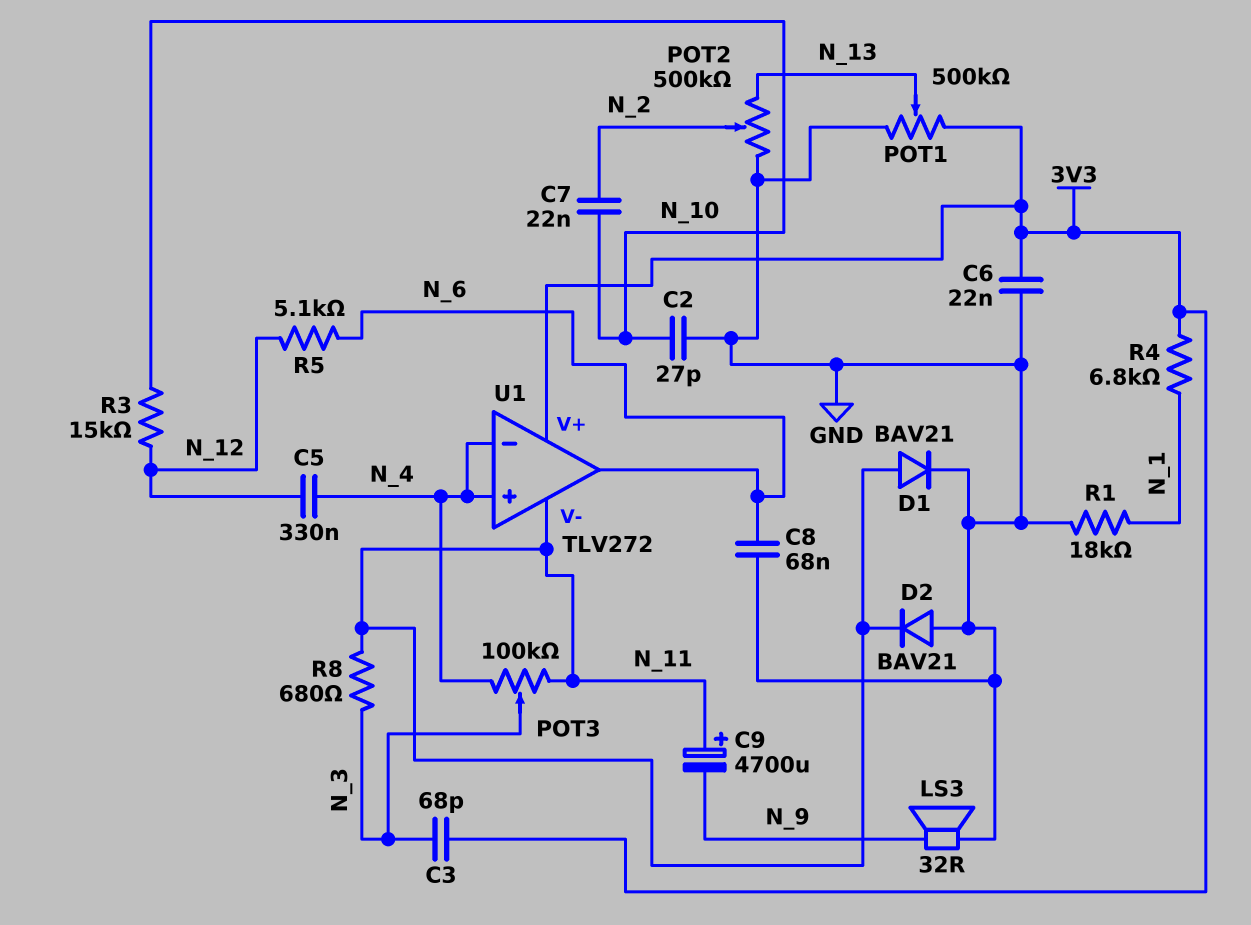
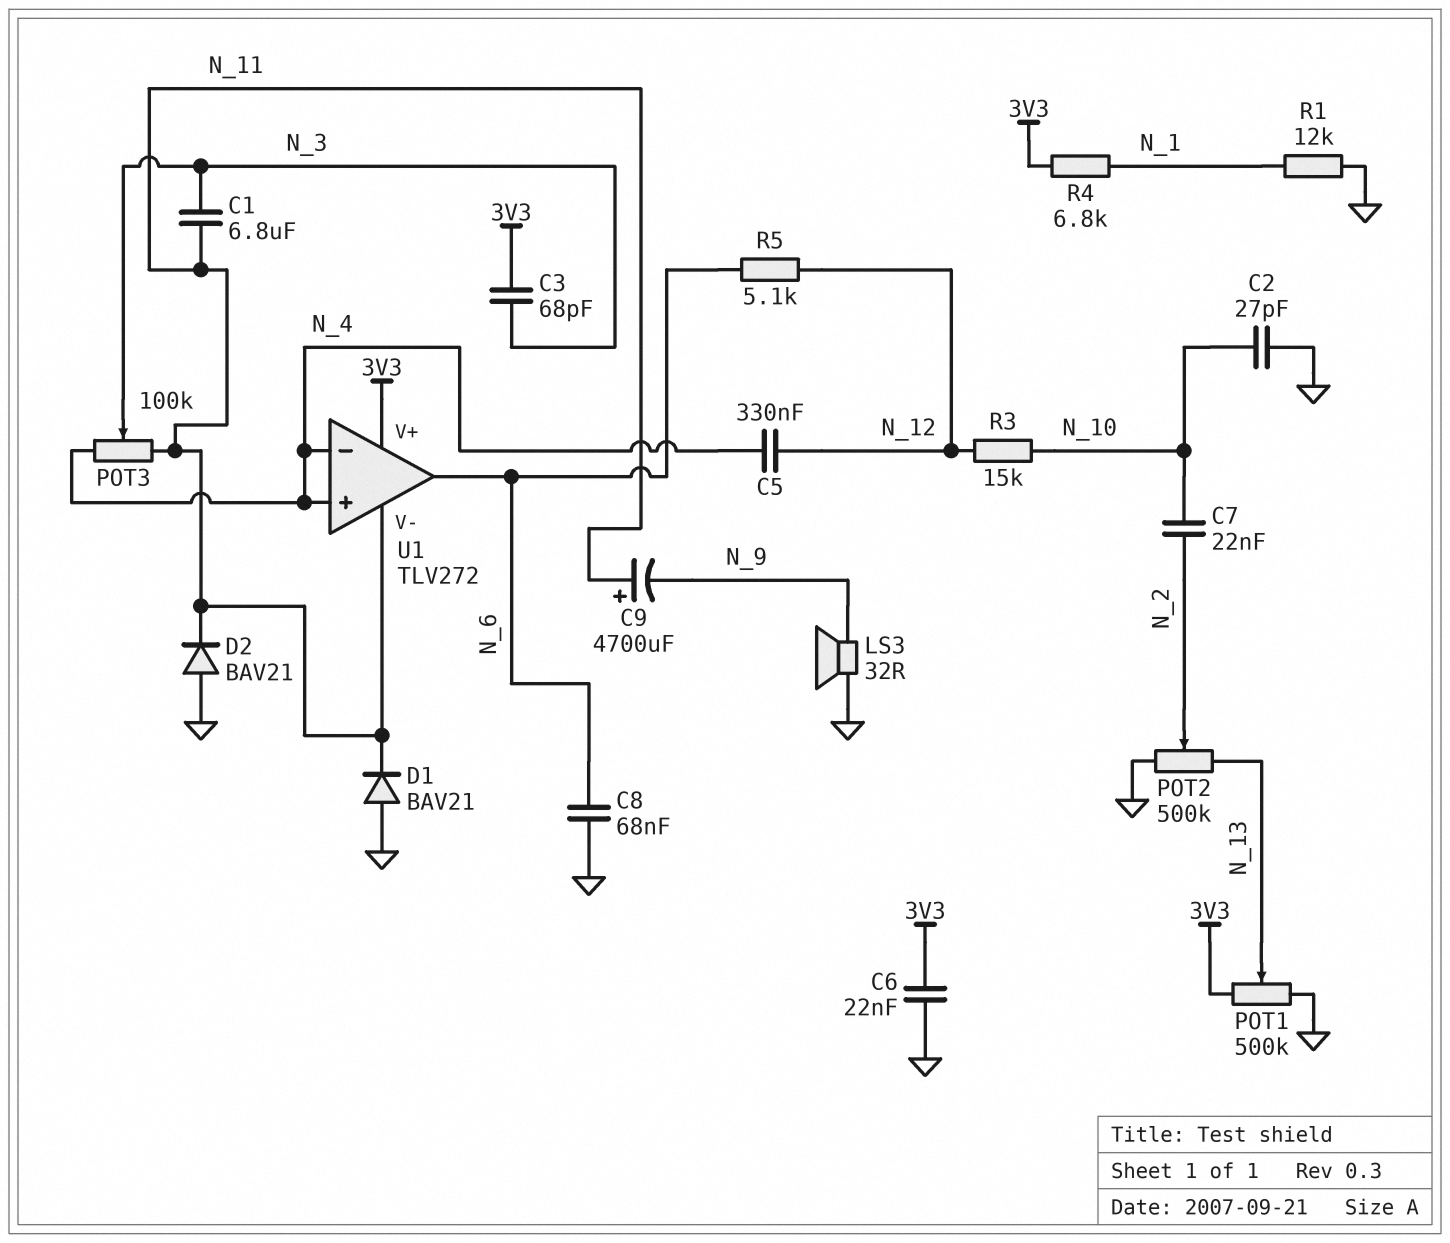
C1: none -> 6.8uF (N_3, N_11)
D1: diode BAV21 (A N_11, K GND) -> diode BAV21 (A GND, K N_11)
R1: 18k (GND, N_1) -> 12k (GND, N_1)
R8: 680 (N_3, N_11) -> none

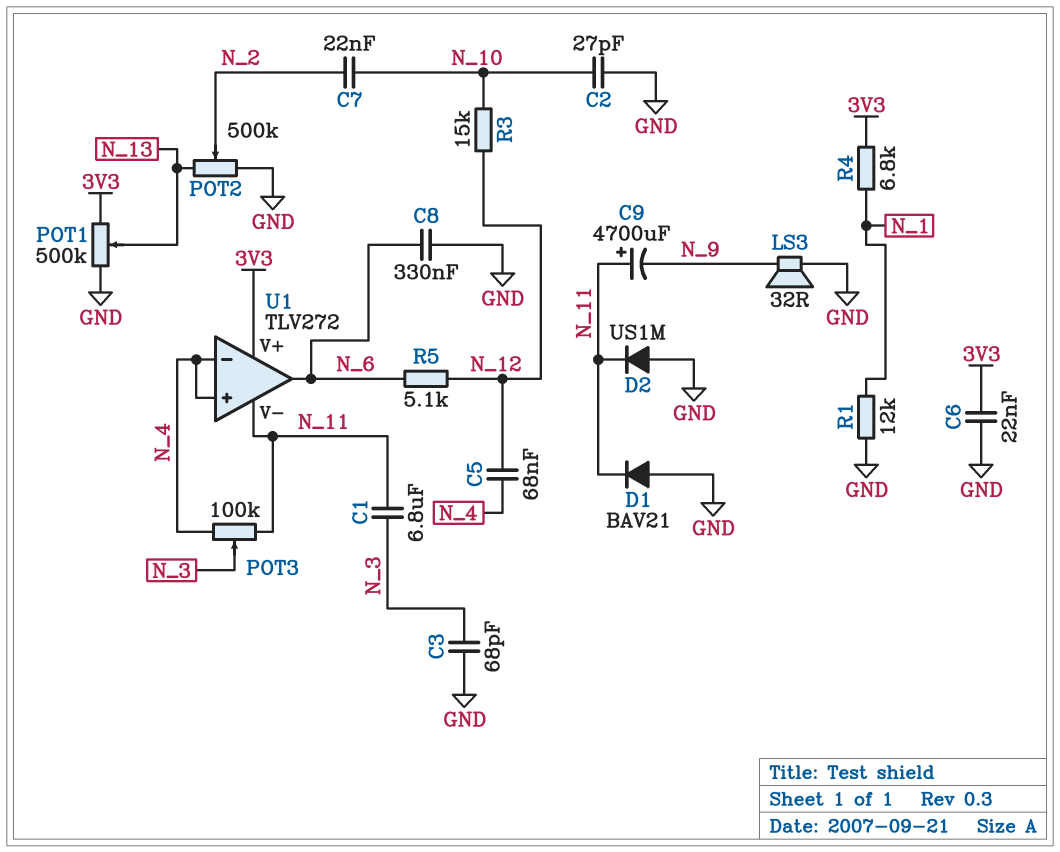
C3: 68pF (3V3, N_3) -> 68pF (GND, N_3)
C5: 330nF (N_4, N_12) -> 68nF (N_4, N_12)
C8: 68nF (GND, N_6) -> 330nF (GND, N_6)
D2: diode BAV21 (A GND, K N_11) -> diode US1M (A GND, K N_11)

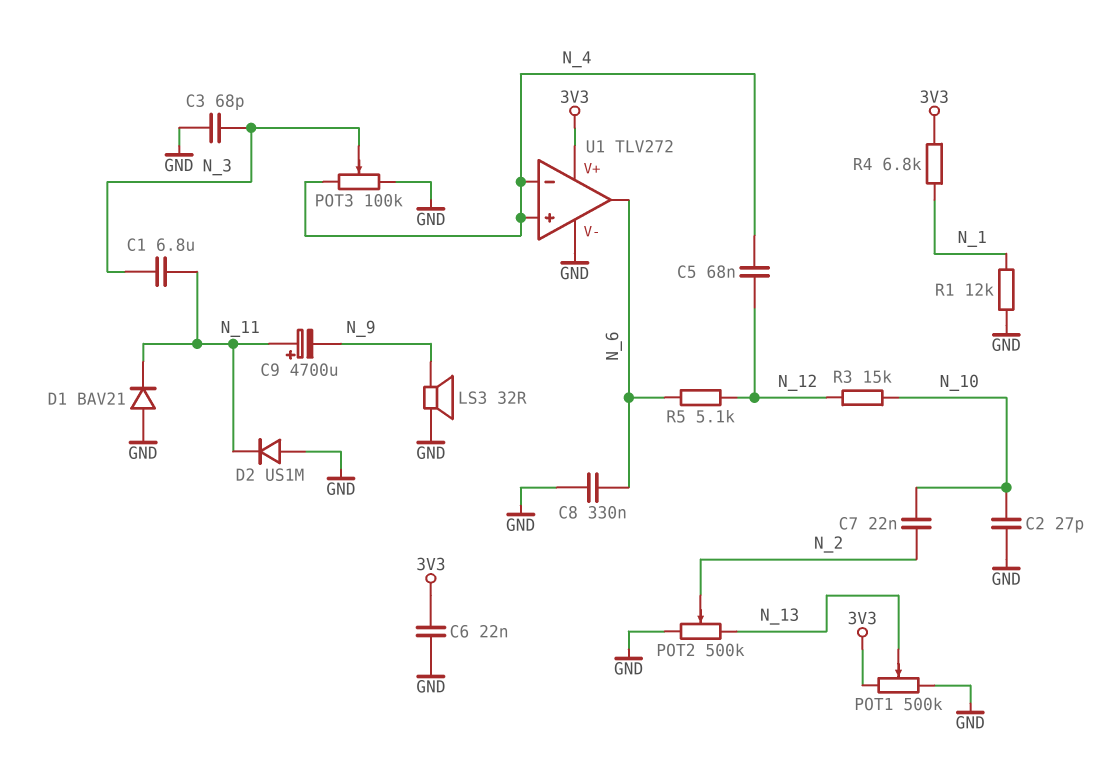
POT3: 100k (N_4, N_11, wiper N_3) -> 100k (GND, N_4, wiper N_3)
U1 pin V-: N_11 -> GND

